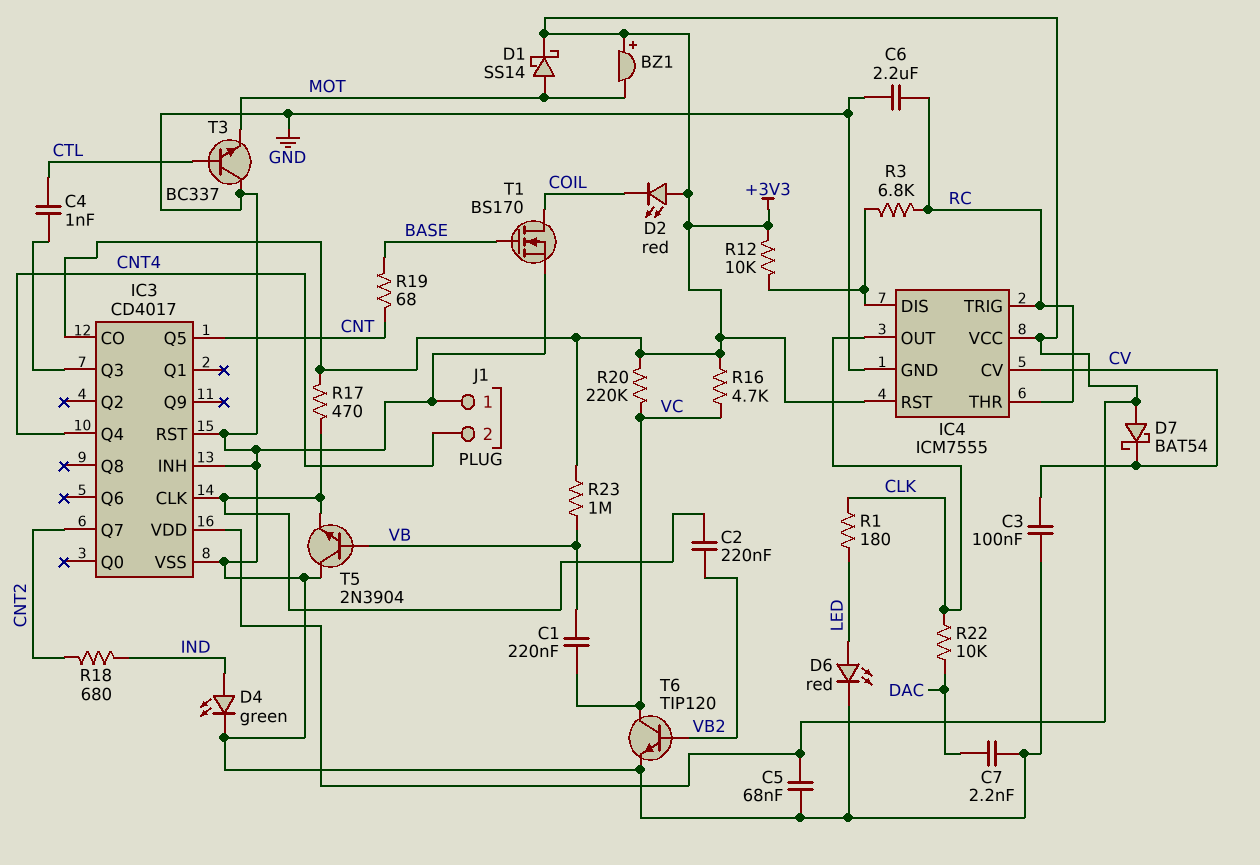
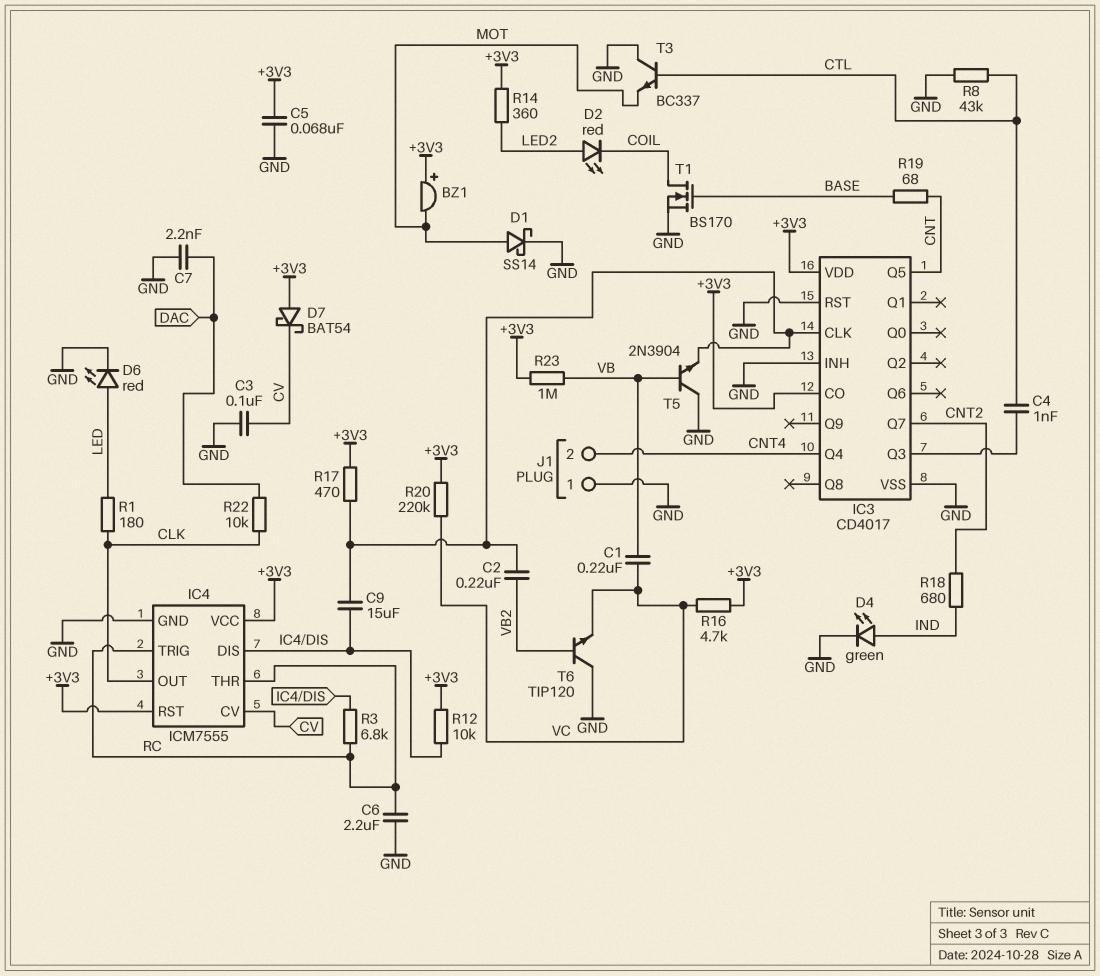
C9: none -> 15uF (IC3/CLK, IC4/DIS)
D1: schottky SS14 (A MOT, K +3V3) -> schottky SS14 (A MOT, K GND)
D2: LED red (A +3V3, K COIL) -> LED red (A LED2, K COIL)
R8: none -> 43k (CTL, GND)
R14: none -> 360 (+3V3, LED2)
T6: NPN TIP120 (B VB2, C VC, E GND) -> NPN TIP120 (B VB2, C GND, E VC)

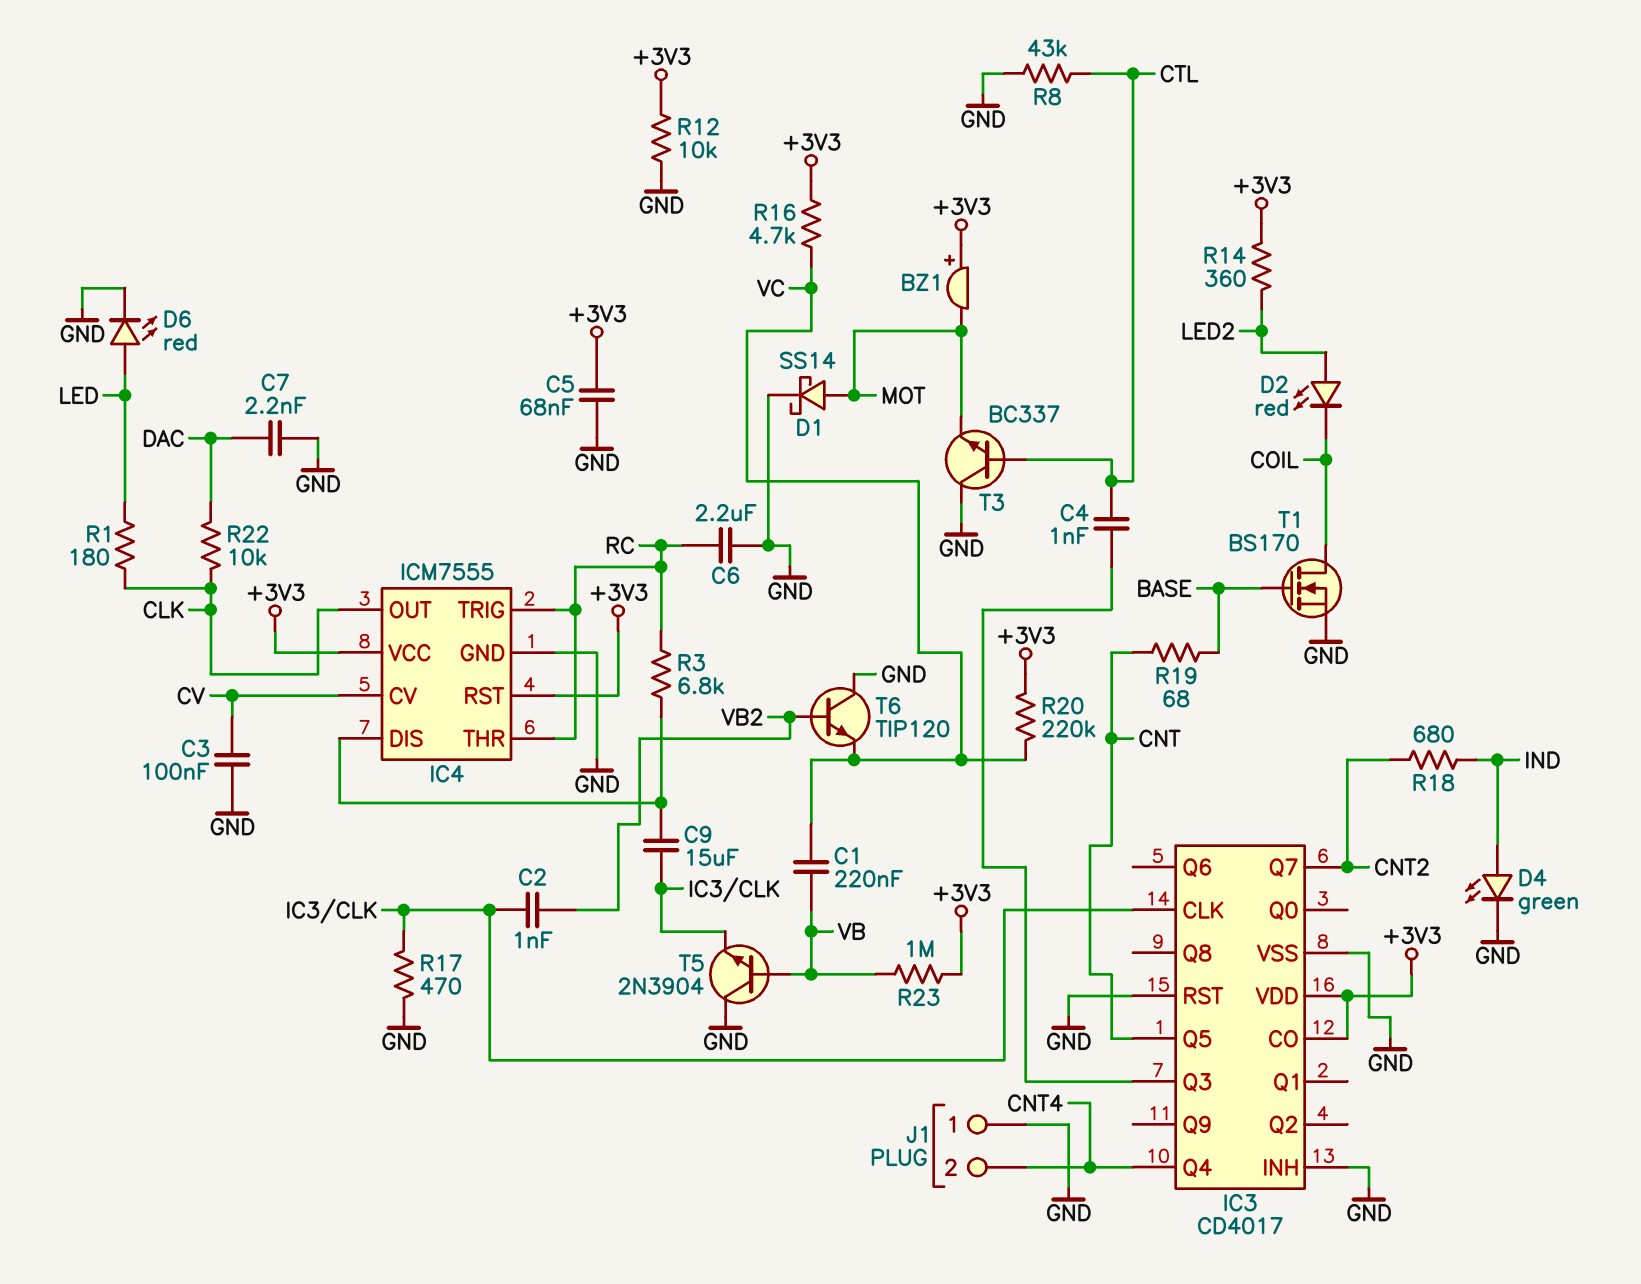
C2: 220nF (IC3/CLK, VB2) -> 1nF (IC3/CLK, VB2)
D7: schottky BAT54 (A +3V3, K CV) -> none
R12: 10k (+3V3, IC4/DIS) -> 10k (+3V3, GND)
R17: 470 (+3V3, IC3/CLK) -> 470 (GND, IC3/CLK)

